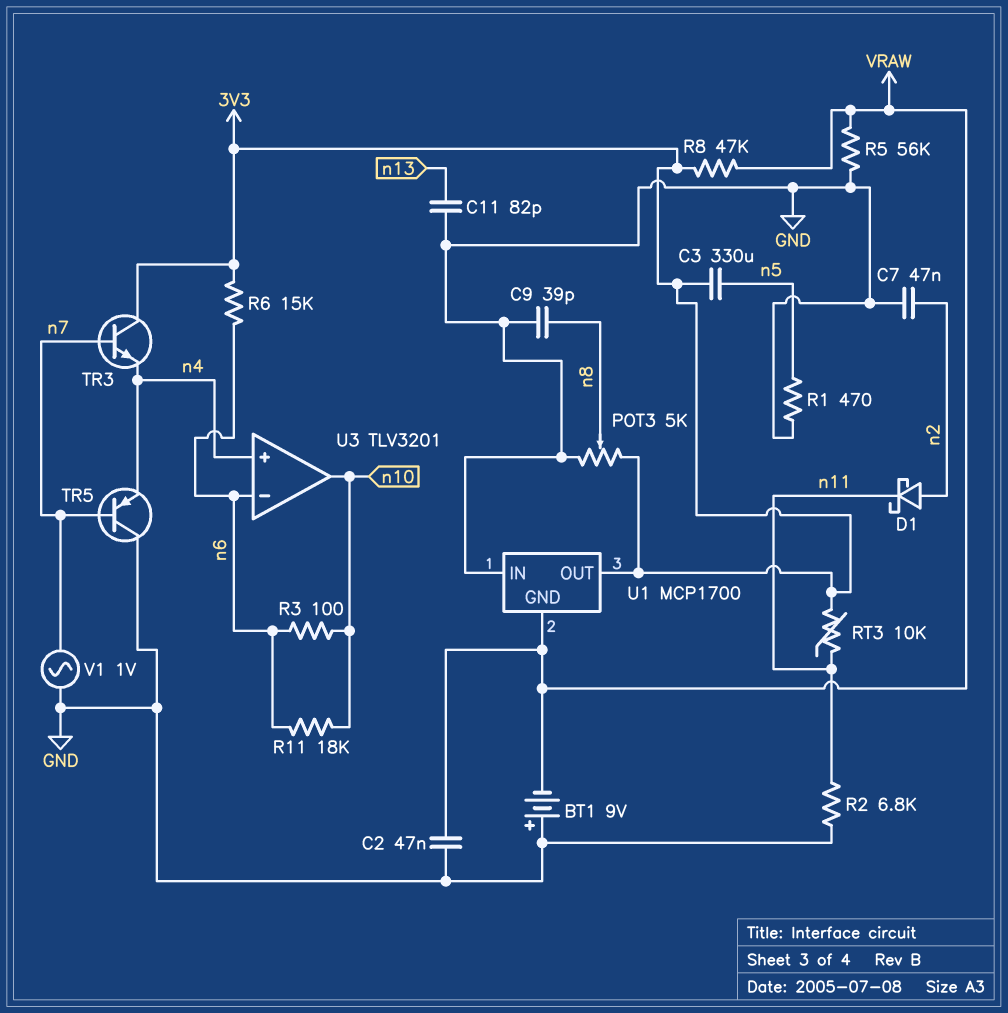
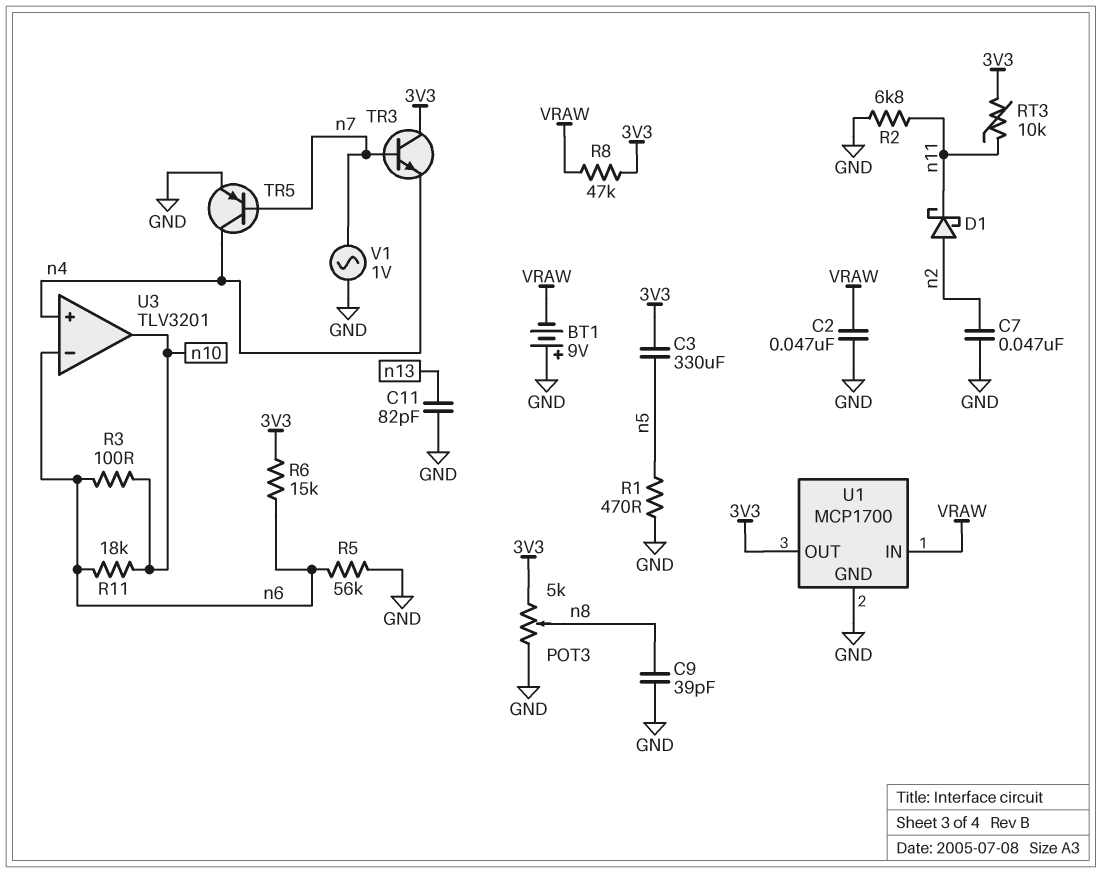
R5: 56k (GND, VRAW) -> 56k (GND, n6)
TR5: PNP (B n7, C GND, E n4) -> PNP (B n7, C n4, E GND)
U1 pin GND: VRAW -> GND
U1 pin IN: GND -> VRAW

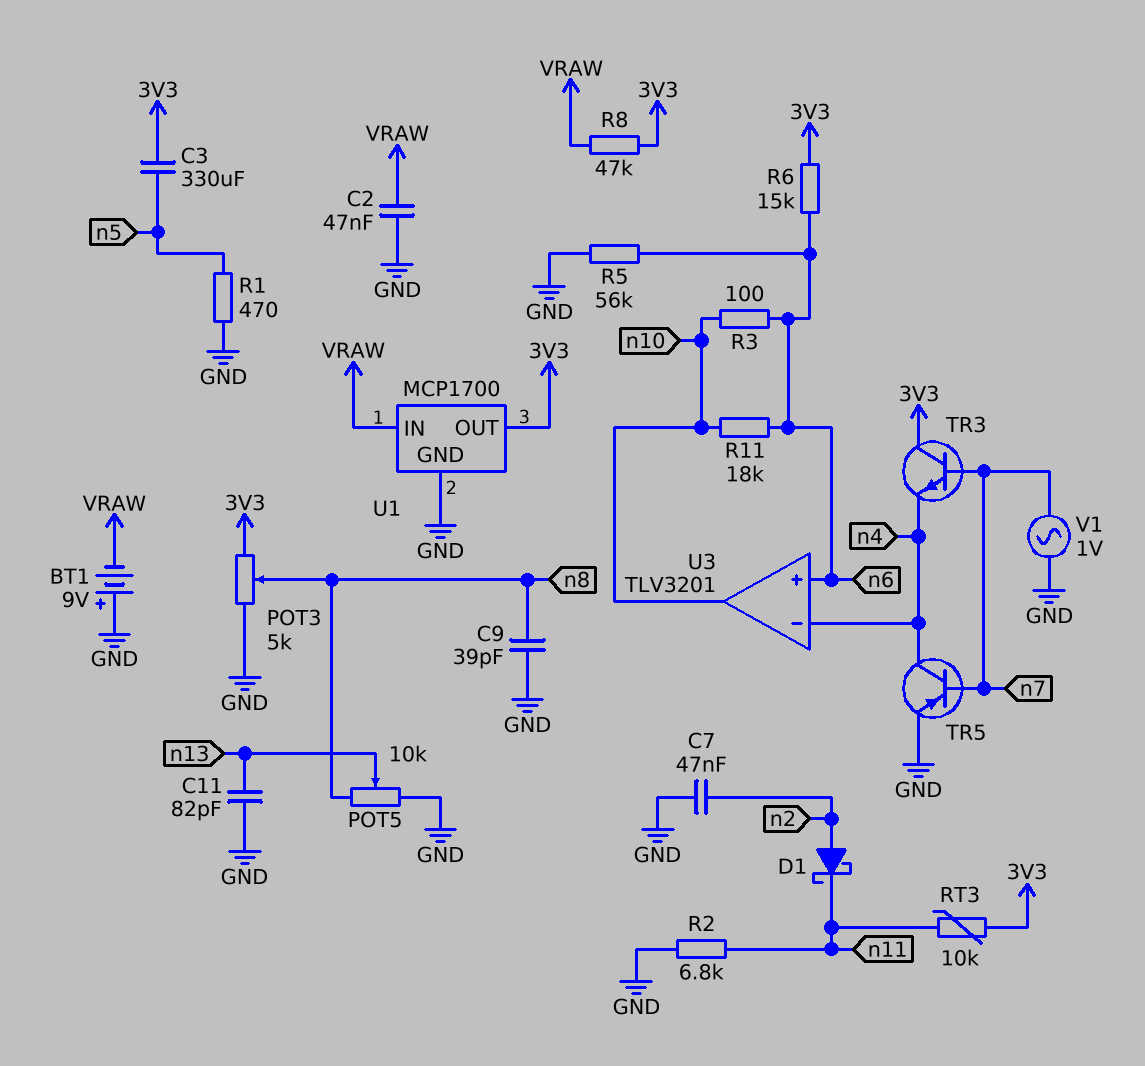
POT5: none -> 10k (GND, n8, wiper n13)
U3 pin in+: n4 -> n6
U3 pin in-: n6 -> n4

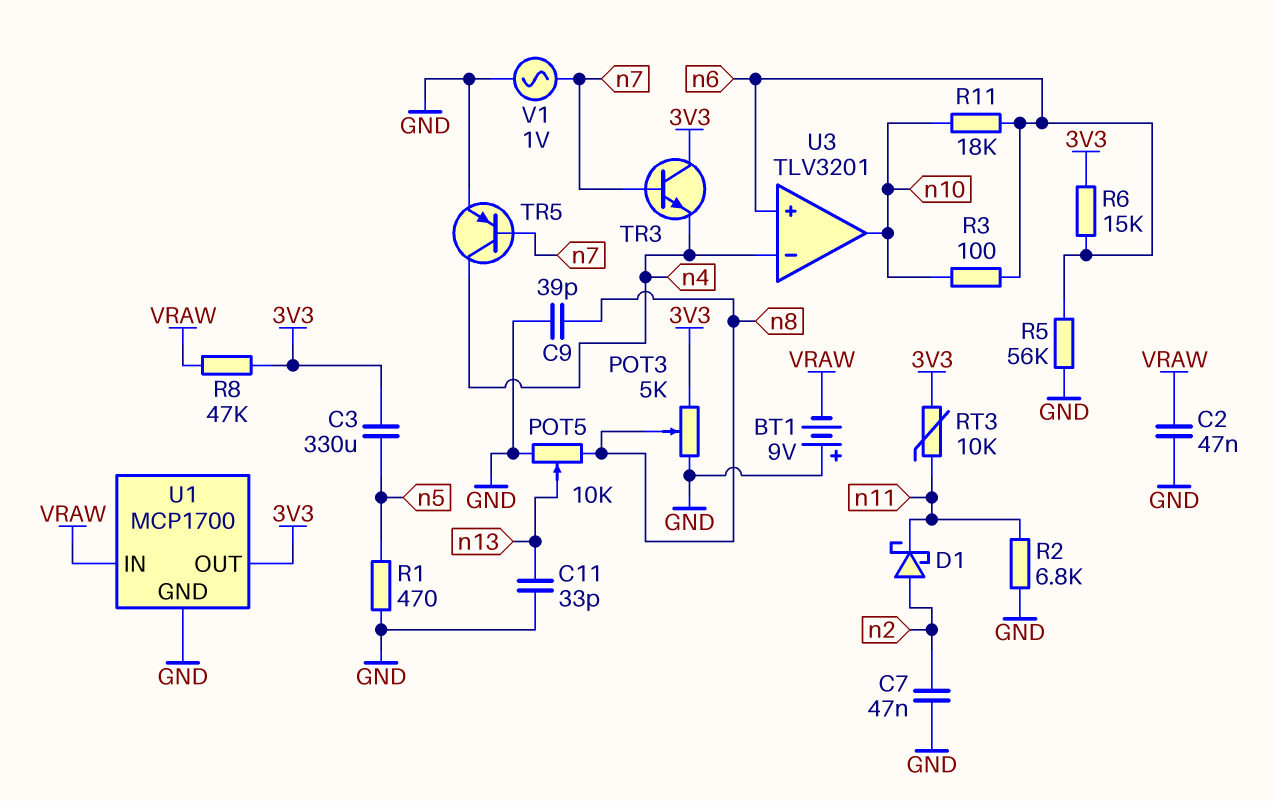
C11: 82pF (GND, n13) -> 33pF (GND, n13)

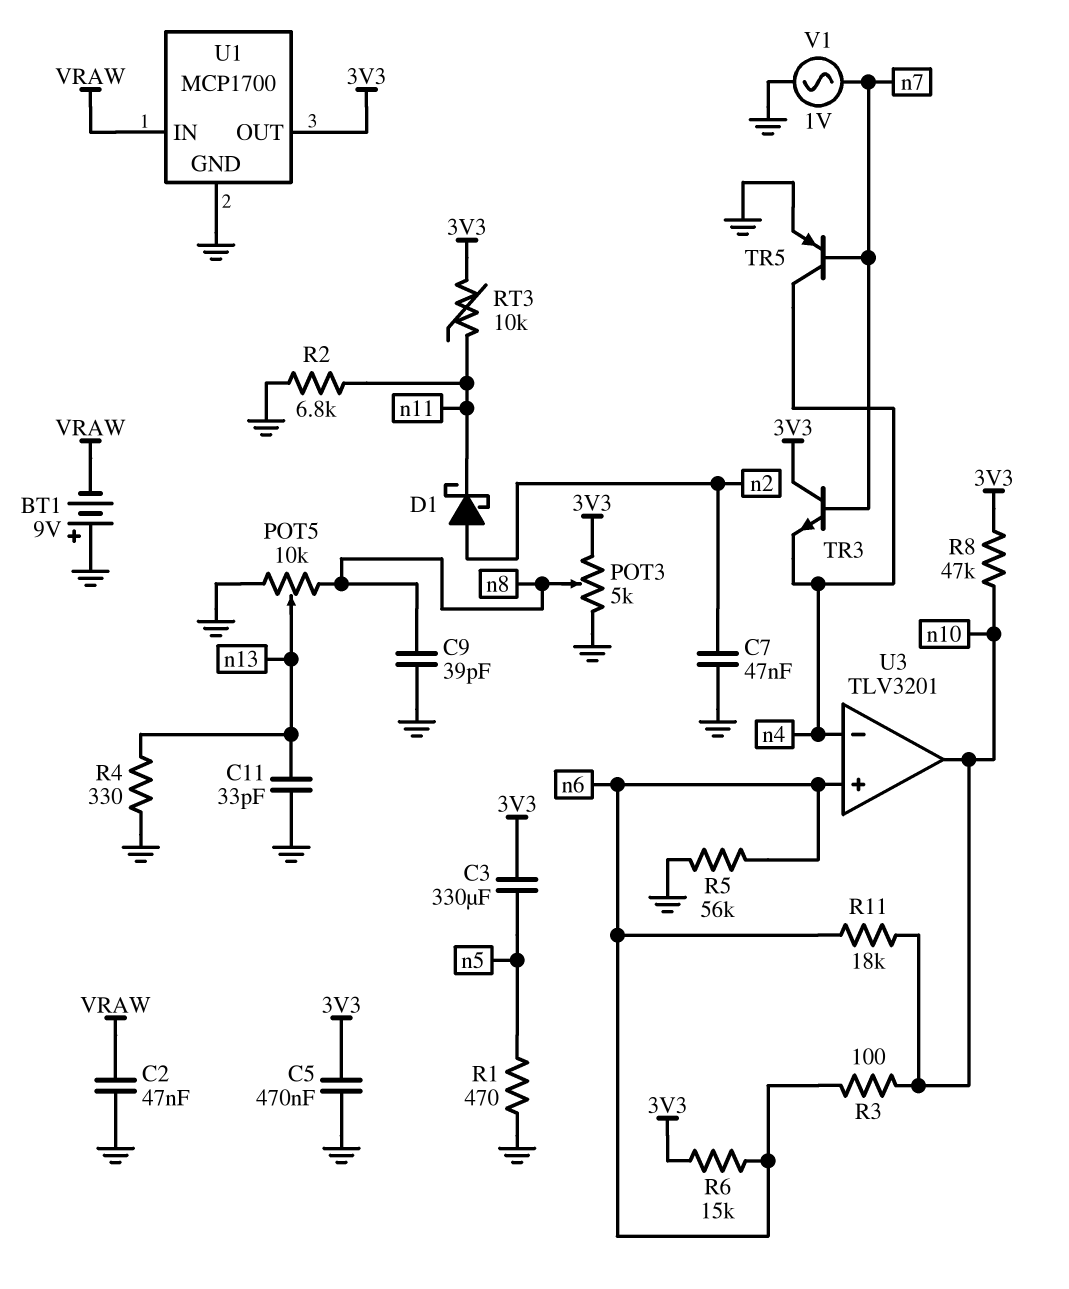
C5: none -> 470nF (3V3, GND)
R4: none -> 330 (GND, n13)
R8: 47k (3V3, VRAW) -> 47k (3V3, n10)

